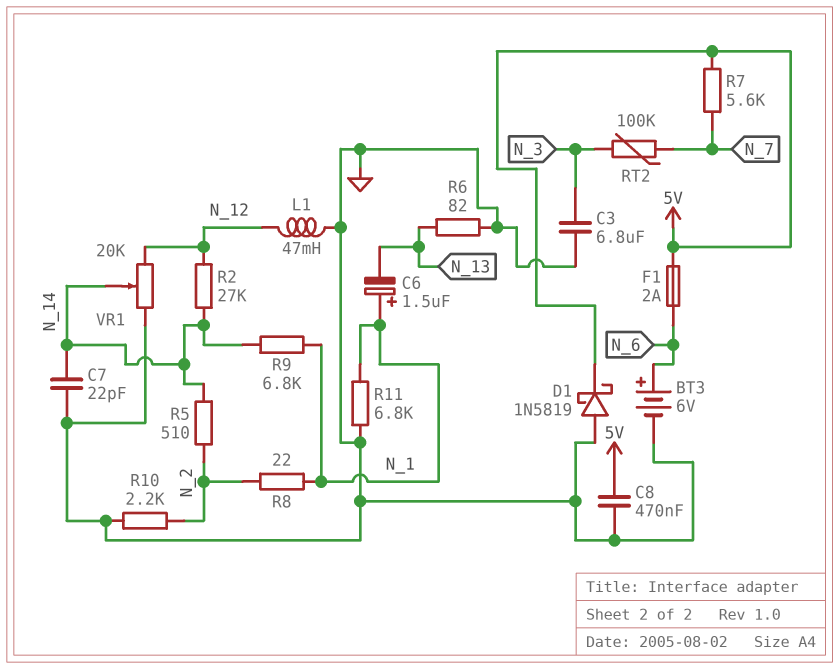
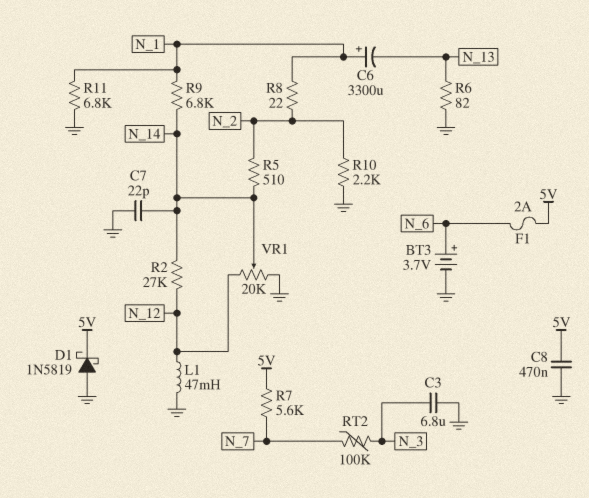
BT3: 6V (plus N_6, minus GND) -> 3.7V (plus N_6, minus GND)
C6: 1.5uF (plus N_1, minus N_13) -> 3300uF (plus N_1, minus N_13)

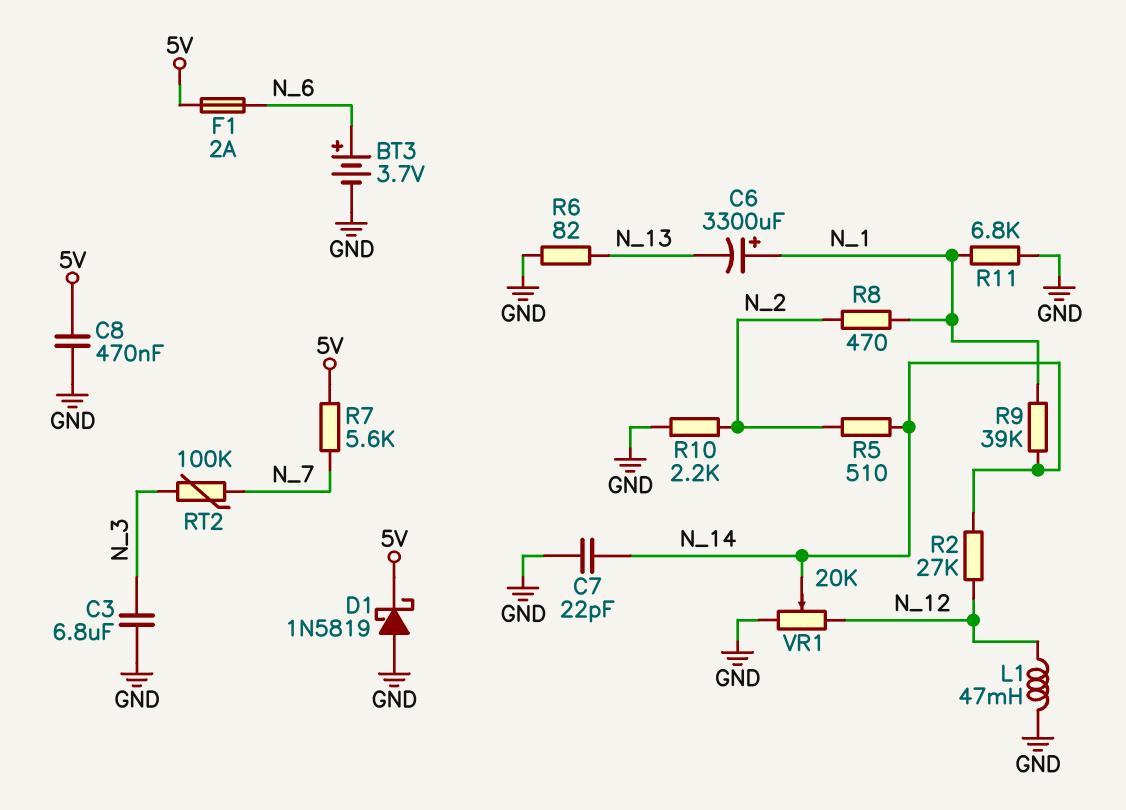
R8: 22 (N_1, N_2) -> 470 (N_1, N_2)
R9: 6.8k (N_1, N_14) -> 39k (N_1, N_14)

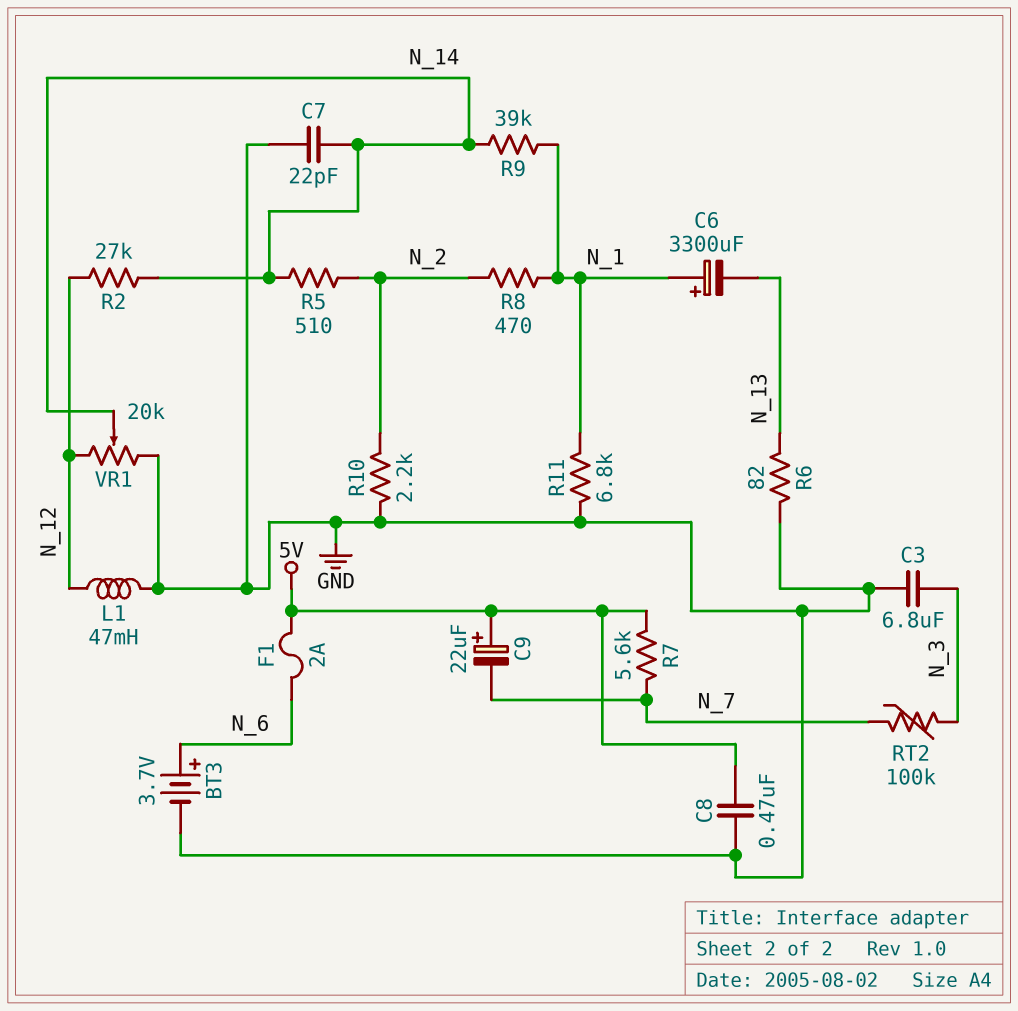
C9: none -> 22uF (plus 5V, minus N_7)
D1: schottky 1N5819 (A GND, K 5V) -> none

